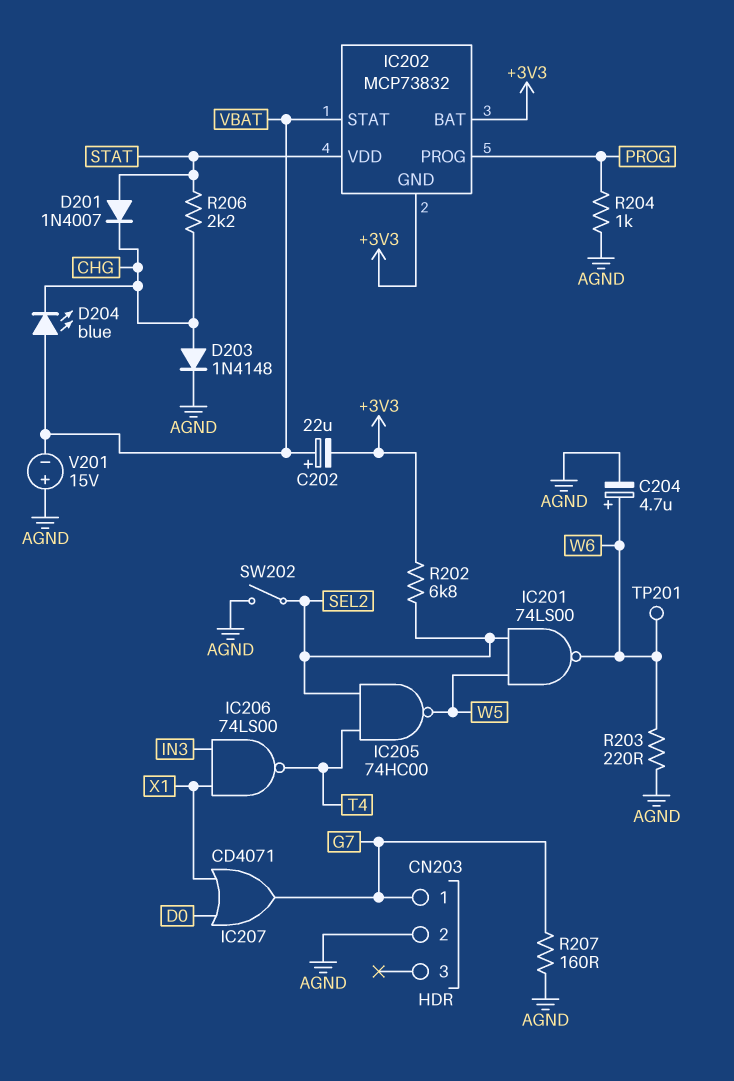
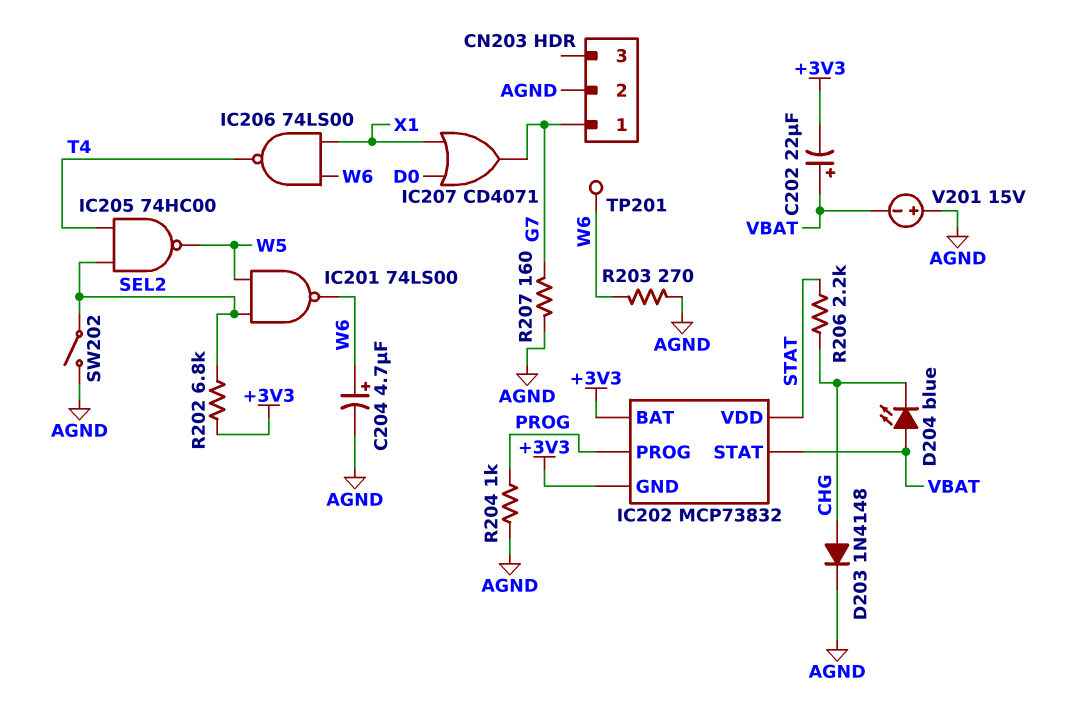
D201: diode 1N4007 (A STAT, K CHG) -> none
IC206: NAND 74LS00 (in IN3, in X1, out T4) -> NAND 74LS00 (in W6, in X1, out T4)
R203: 220 (AGND, W6) -> 270 (AGND, W6)

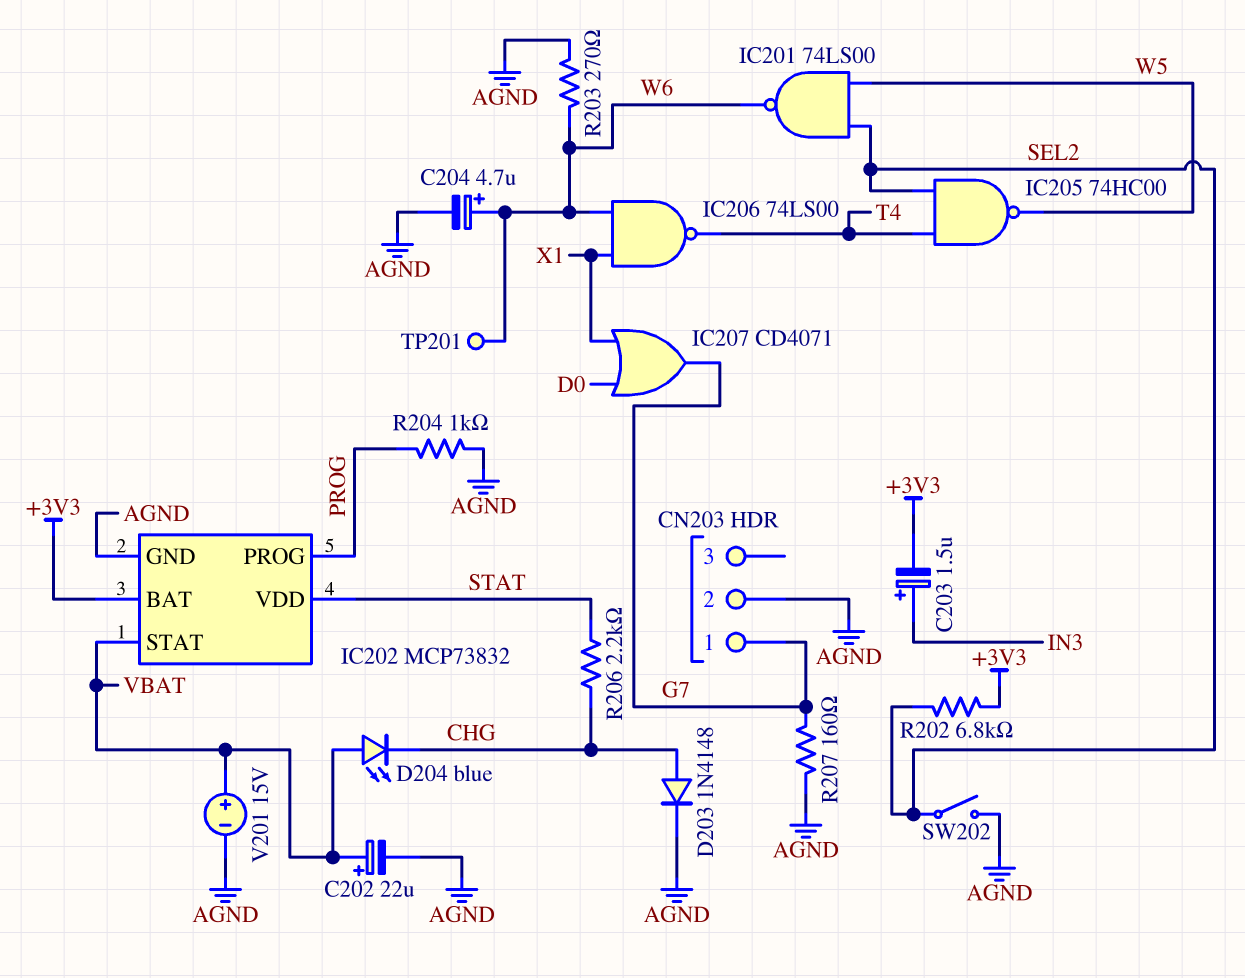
C202: 22uF (plus VBAT, minus +3V3) -> 22uF (plus VBAT, minus AGND)
C203: none -> 1.5uF (plus IN3, minus +3V3)
IC202 pin GND: +3V3 -> AGND
V201: 15V (plus AGND, minus VBAT) -> 15V (plus VBAT, minus AGND)

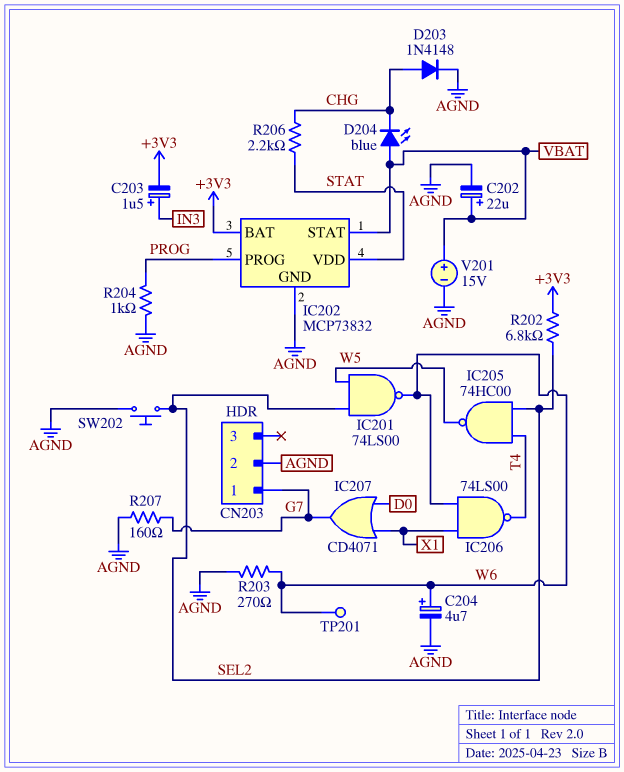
SW202: switch (AGND, SEL2) -> button (AGND, SEL2)

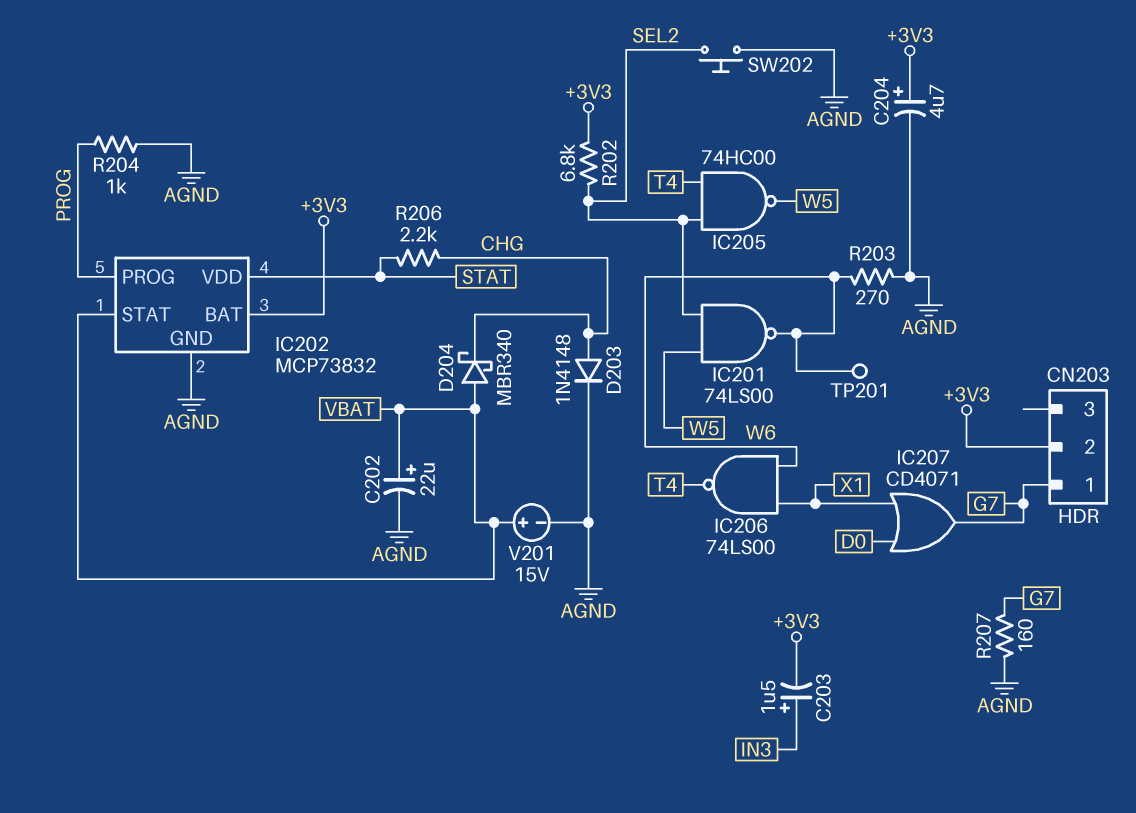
C204: 4.7uF (plus W6, minus AGND) -> 4.7uF (plus +3V3, minus AGND)
CN203 pin 2: AGND -> +3V3
D204: LED blue (A VBAT, K CHG) -> schottky MBR340 (A VBAT, K CHG)

